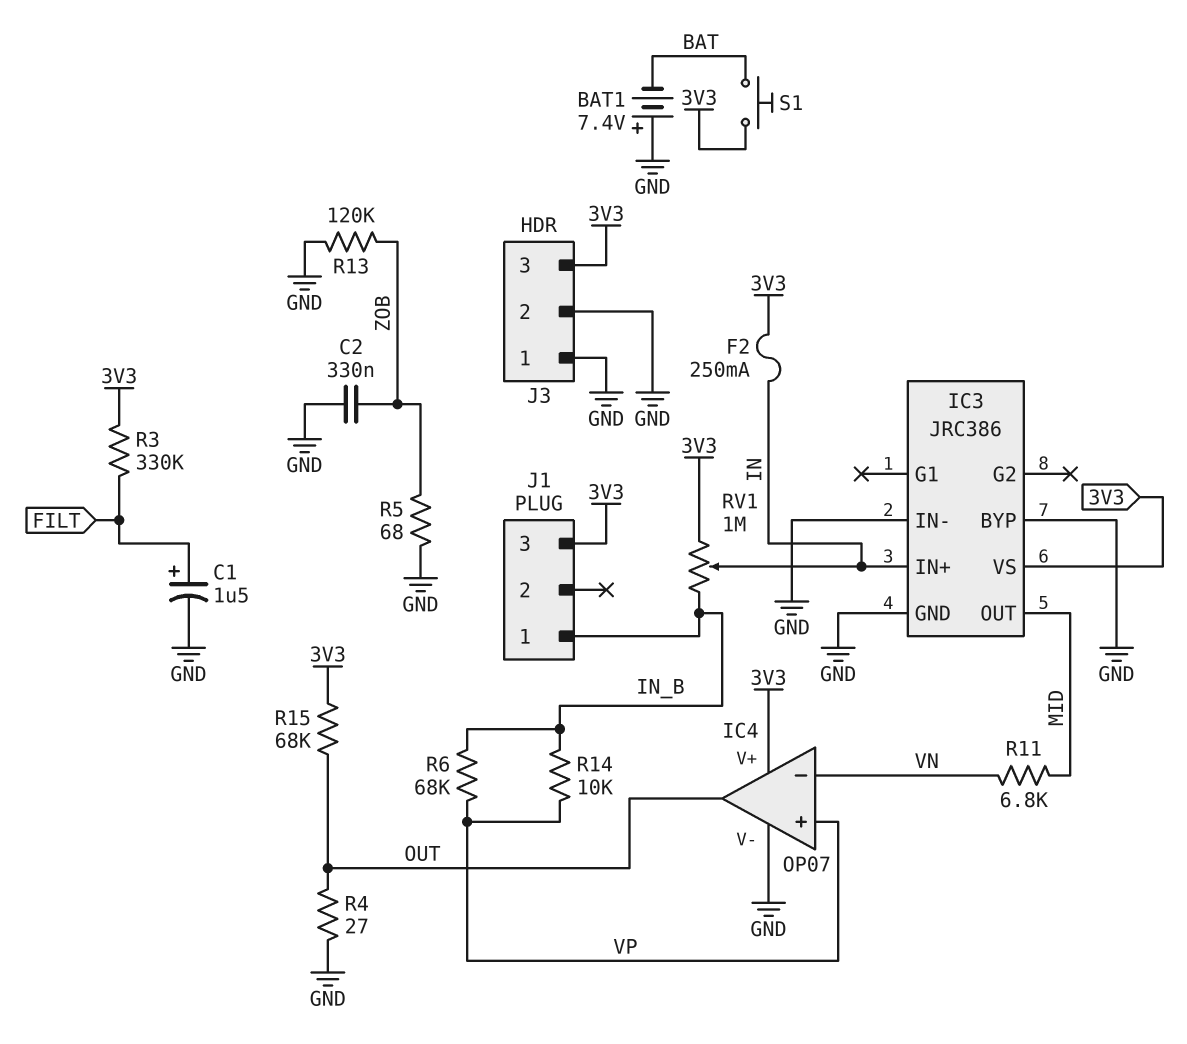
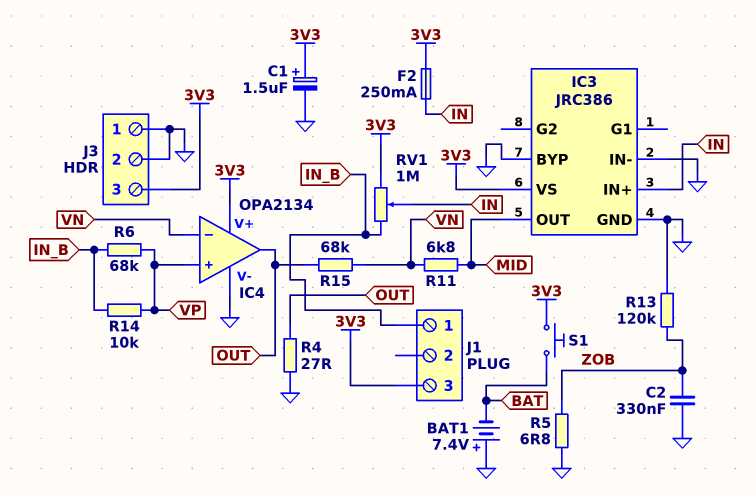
C1: 1.5uF (plus FILT, minus GND) -> 1.5uF (plus 3V3, minus GND)
IC4: OP07 -> OPA2134
R3: 330k (3V3, FILT) -> none
R5: 68 (GND, ZOB) -> 6.8 (GND, ZOB)
R15: 68k (3V3, OUT) -> 68k (OUT, VN)

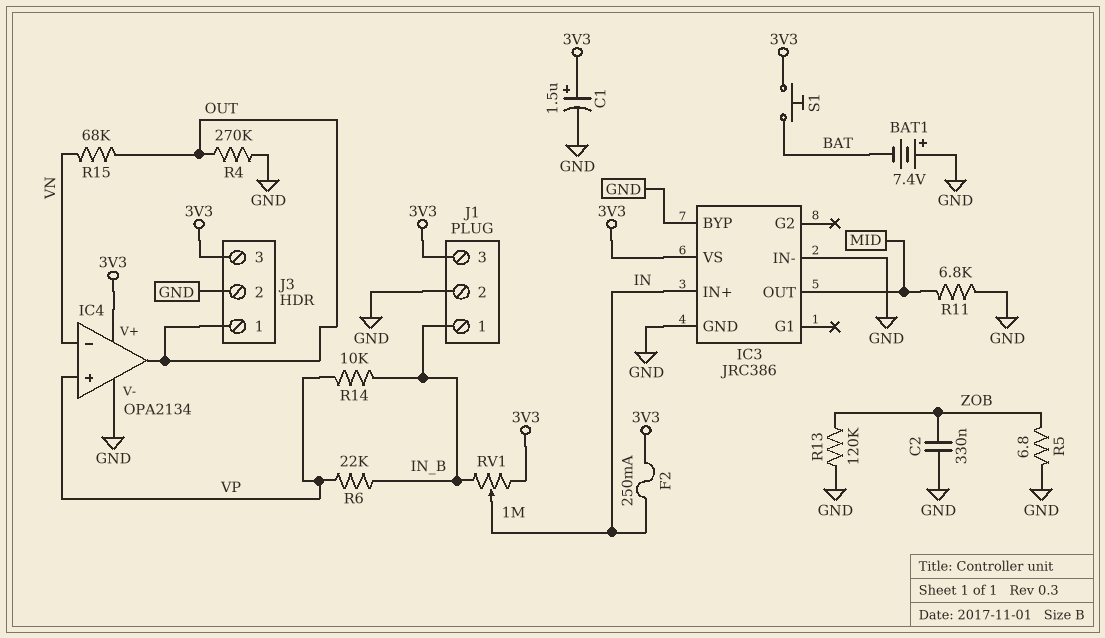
J1 pin 2: none -> GND
J3 pin 1: GND -> OUT
R4: 27 (GND, OUT) -> 270k (GND, OUT)
R6: 68k (IN_B, VP) -> 22k (IN_B, VP)
R11: 6.8k (MID, VN) -> 6.8k (GND, MID)

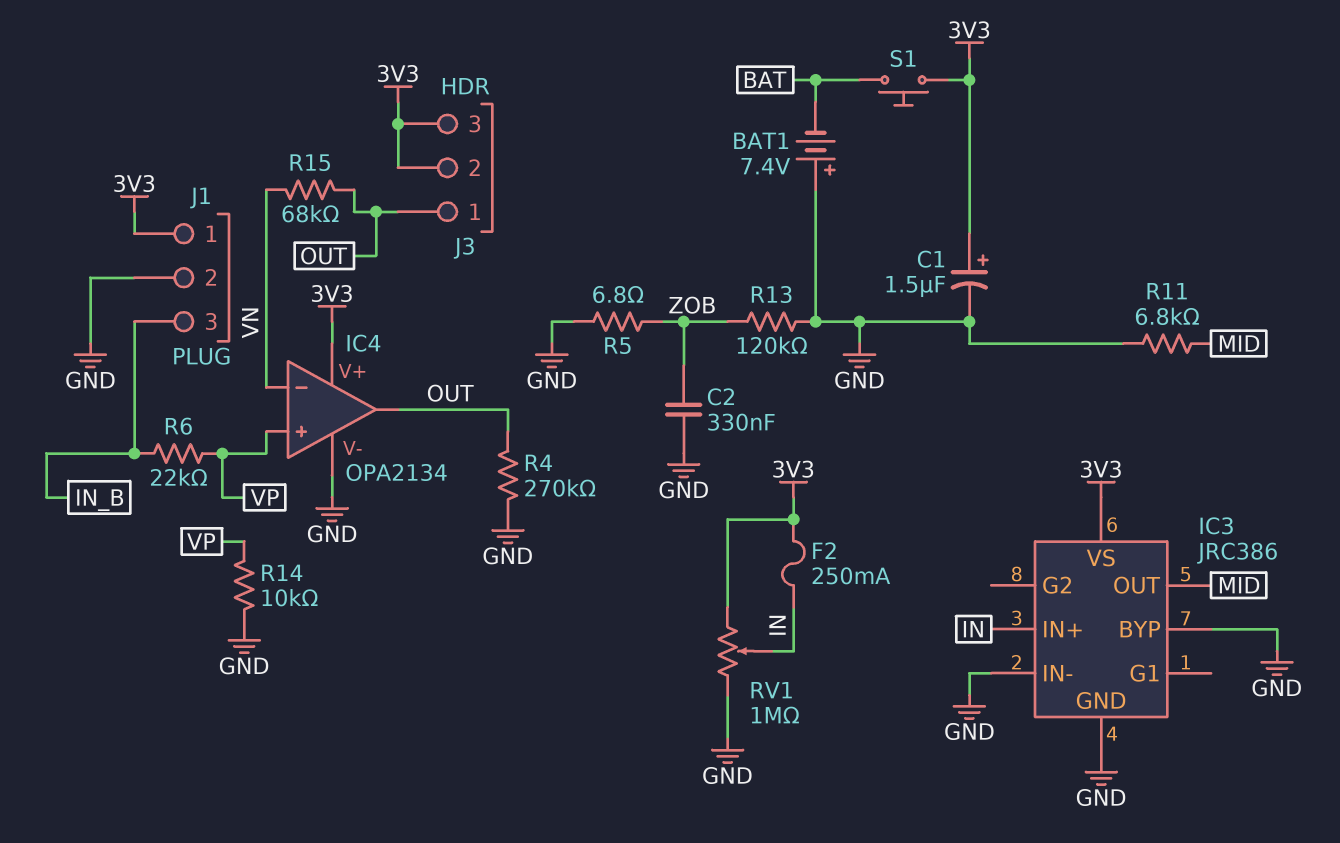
J1 pin 1: IN_B -> 3V3
J1 pin 3: 3V3 -> IN_B
J3 pin 2: GND -> 3V3
R14: 10k (IN_B, VP) -> 10k (GND, VP)
RV1: 1M (3V3, IN_B, wiper IN) -> 1M (3V3, GND, wiper IN)

